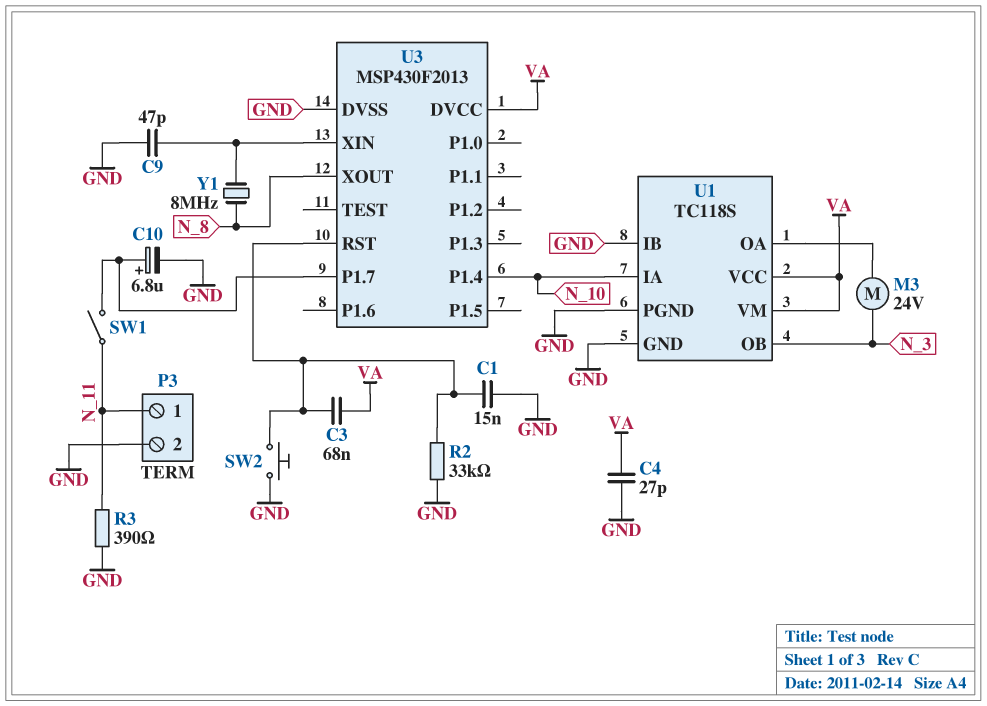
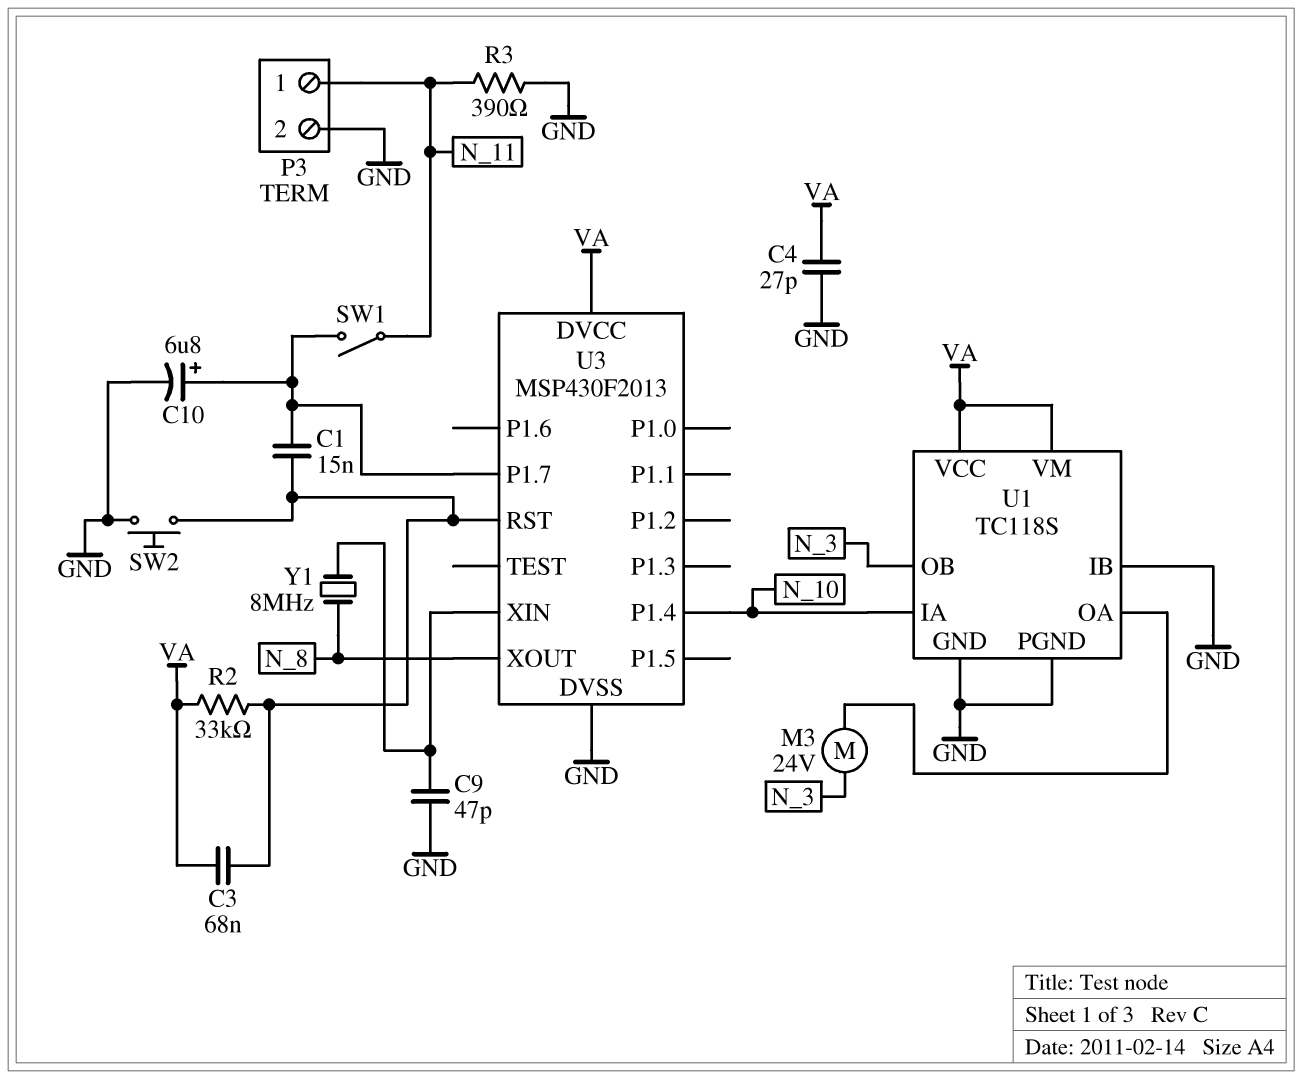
C1: 15nF (GND, U3/RST) -> 15nF (U3/P1.7, U3/RST)
R2: 33k (GND, U3/RST) -> 33k (U3/RST, VA)

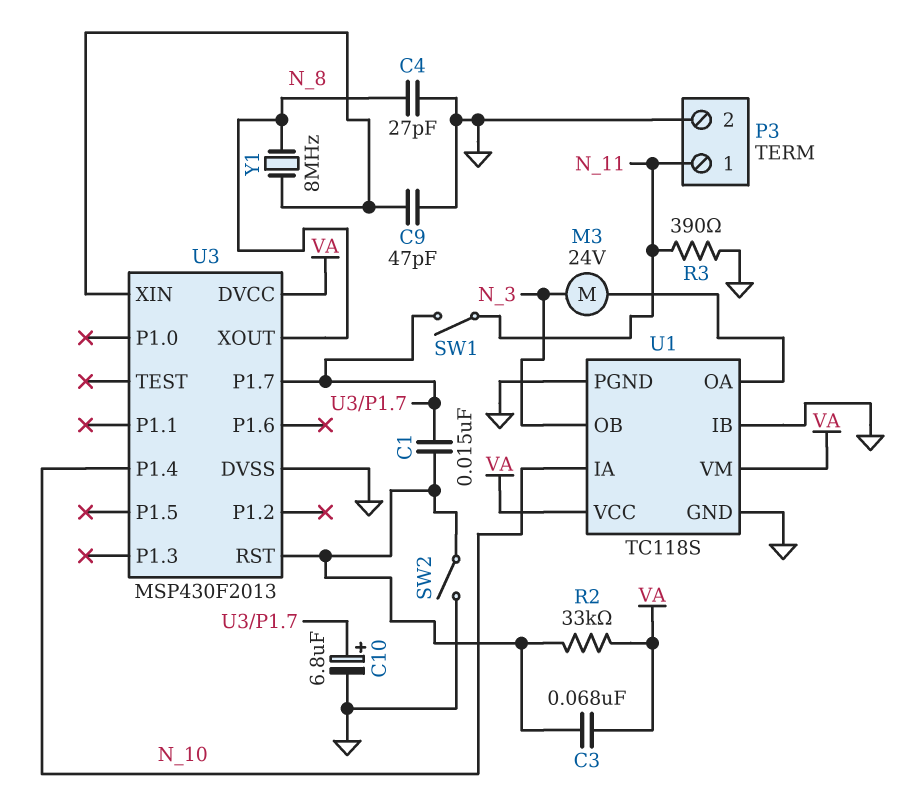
C4: 27pF (GND, VA) -> 27pF (GND, N_8)
SW2: button (GND, U3/RST) -> switch (GND, U3/RST)

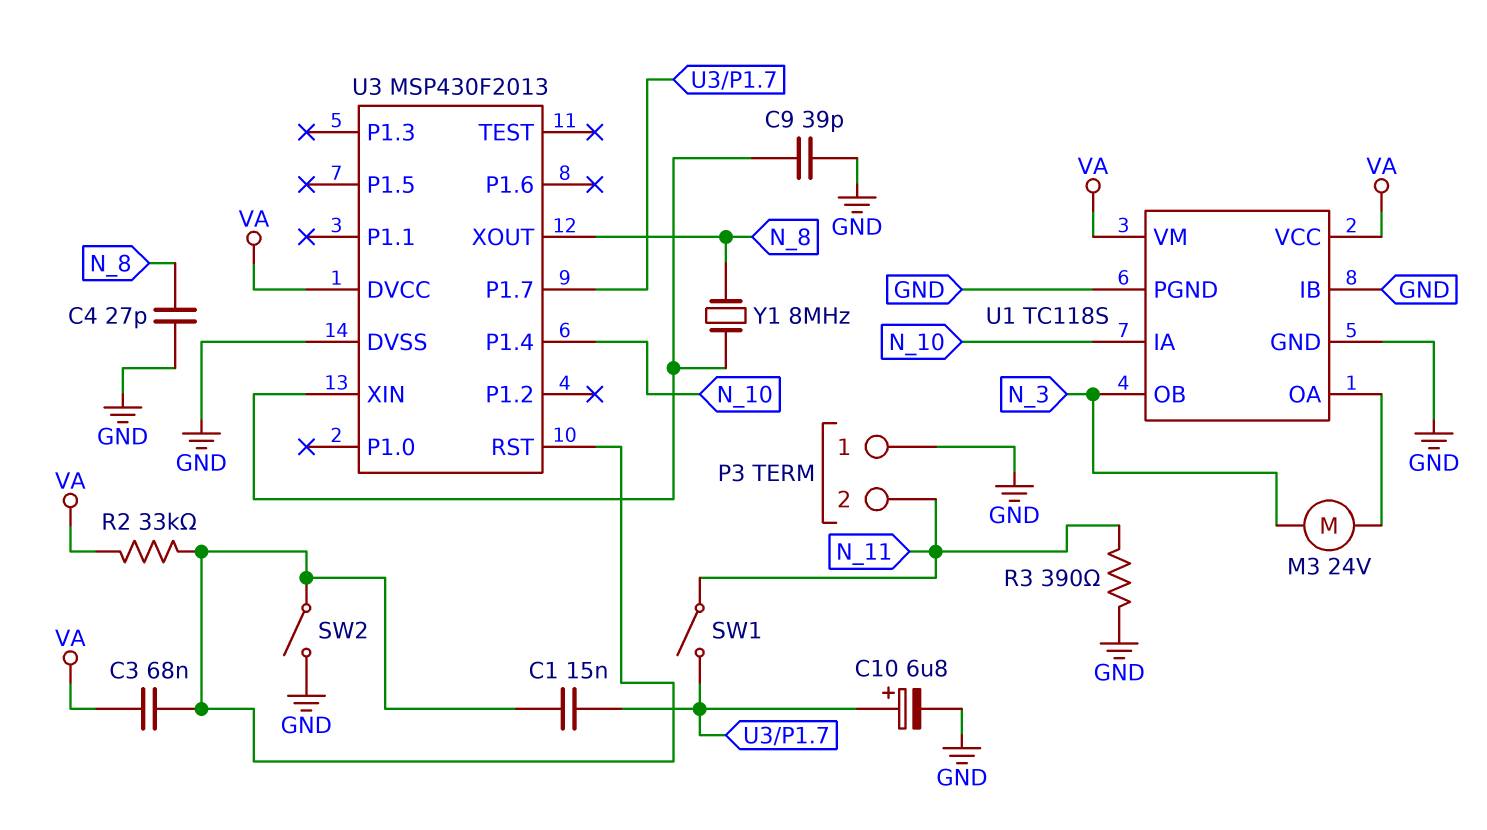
C9: 47pF (GND, U3/XIN) -> 39pF (GND, U3/XIN)
P3 pin 1: N_11 -> GND
P3 pin 2: GND -> N_11

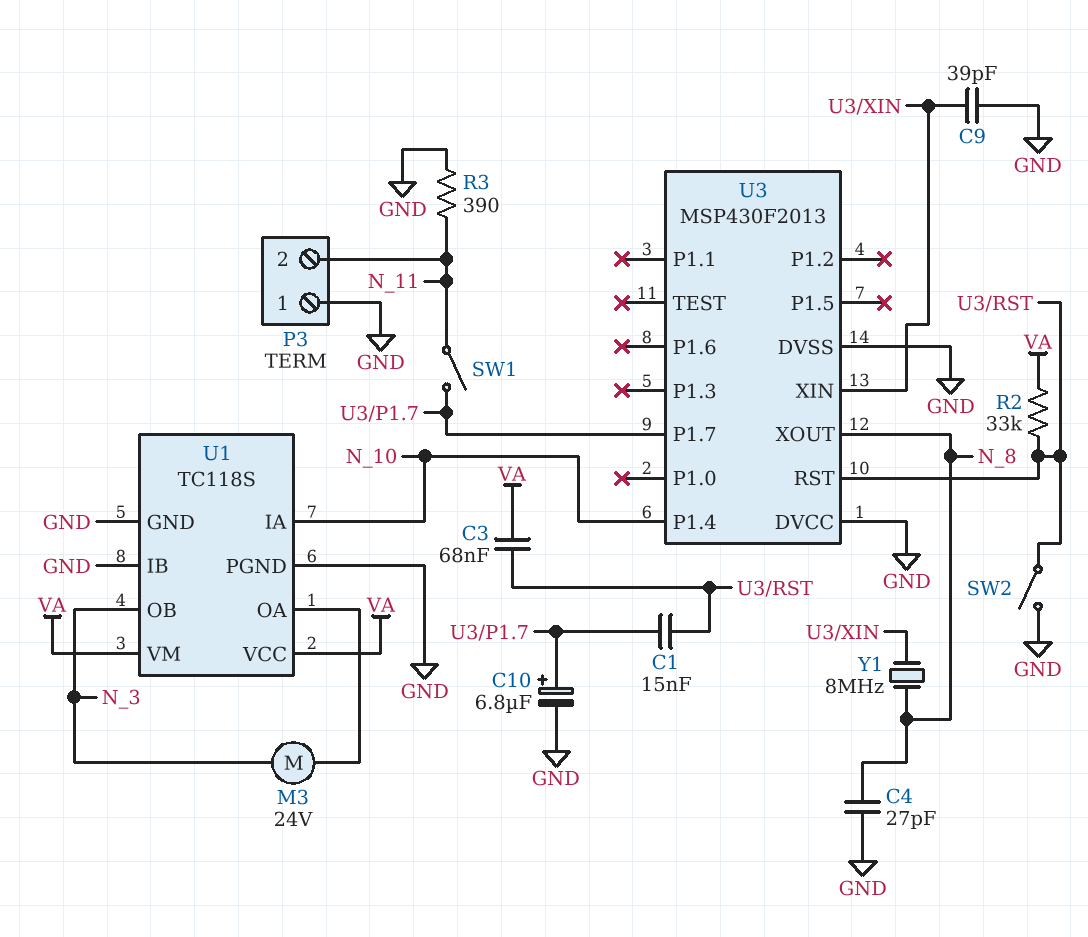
U3 pin DVCC: VA -> GND

